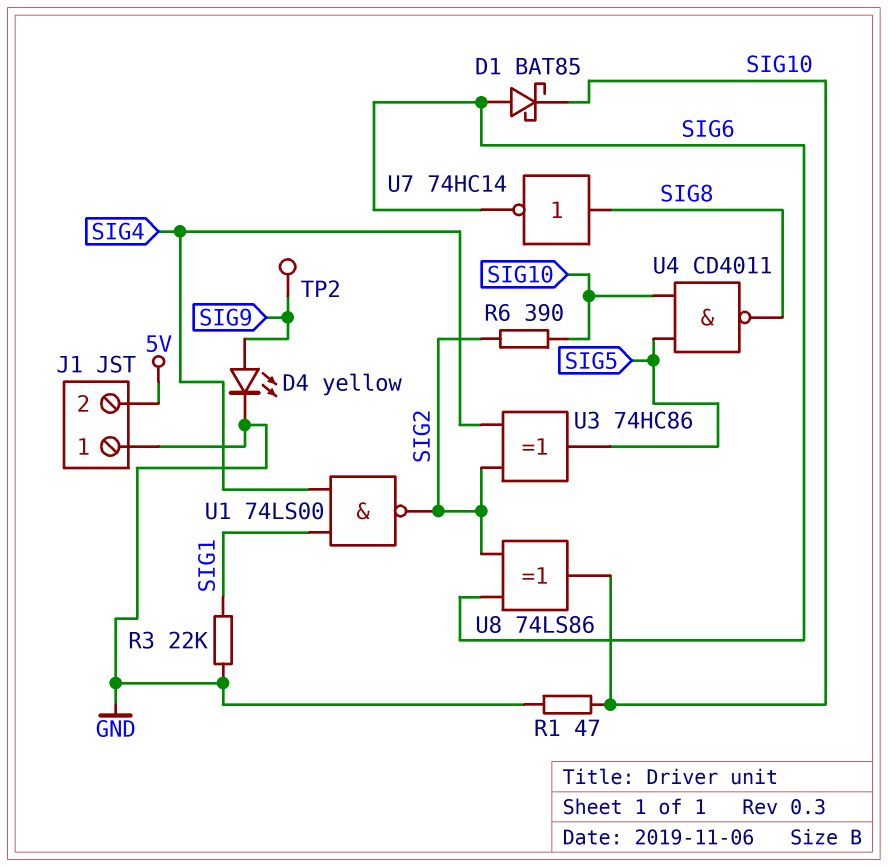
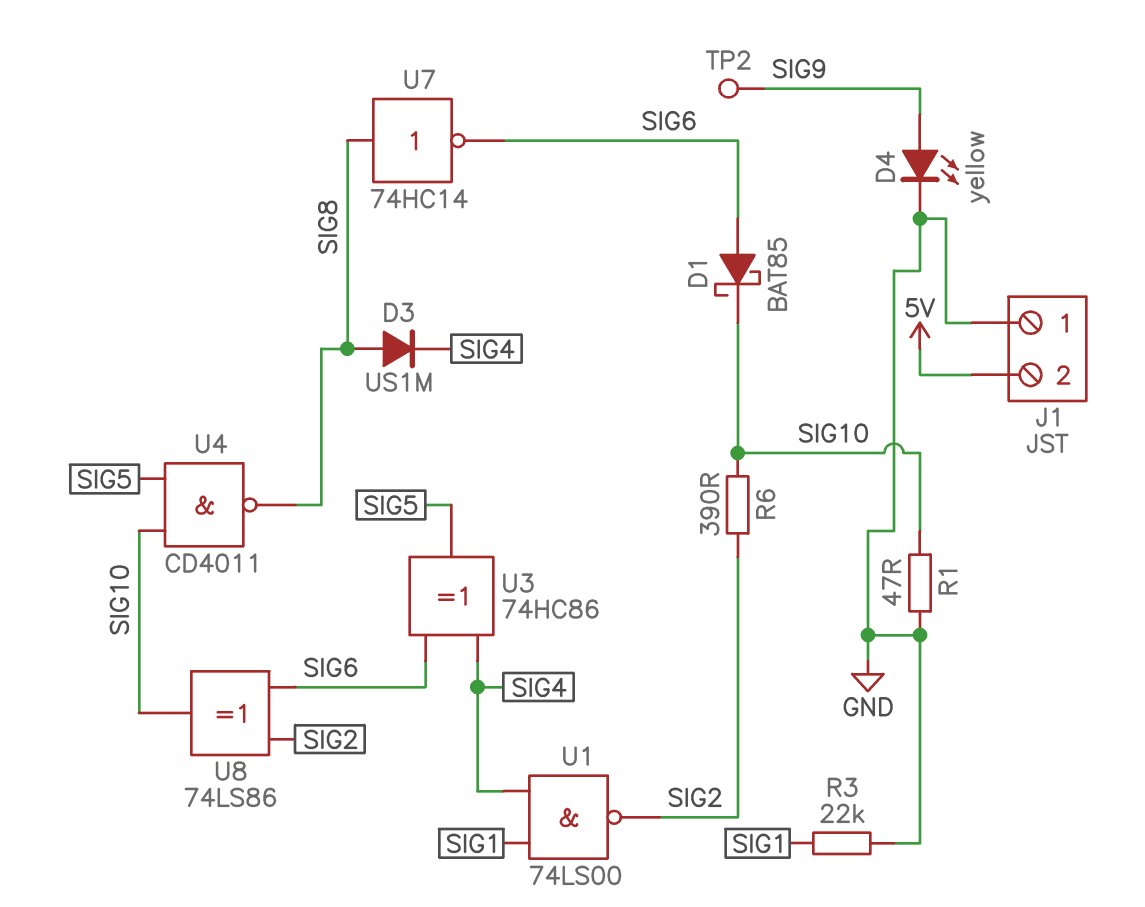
D3: none -> diode US1M (A SIG8, K SIG4)
U3: XOR 74HC86 (in SIG2, in SIG4, out SIG5) -> XOR 74HC86 (in SIG4, in SIG6, out SIG5)

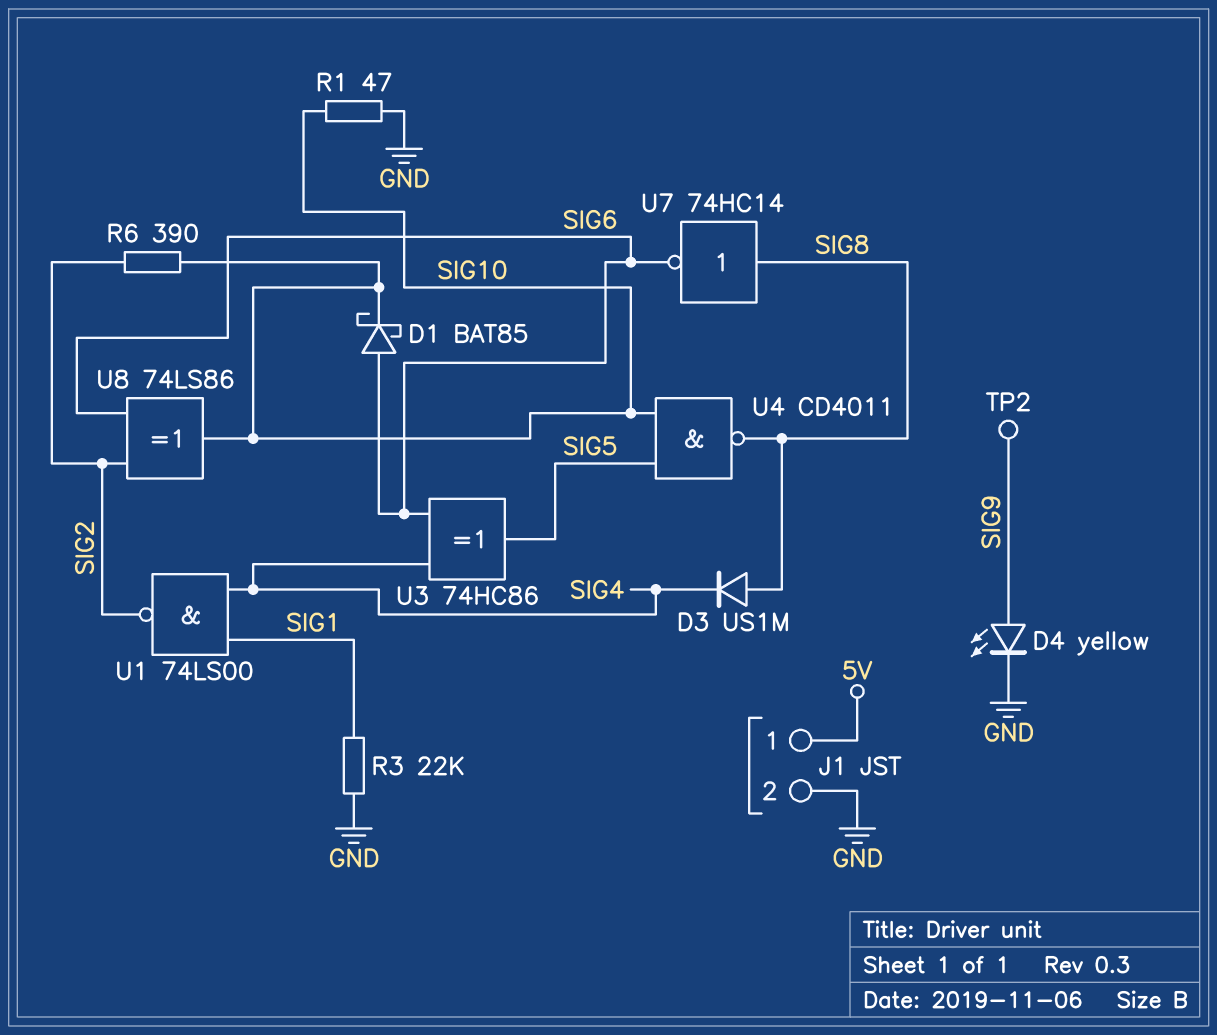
J1 pin 1: GND -> 5V
J1 pin 2: 5V -> GND

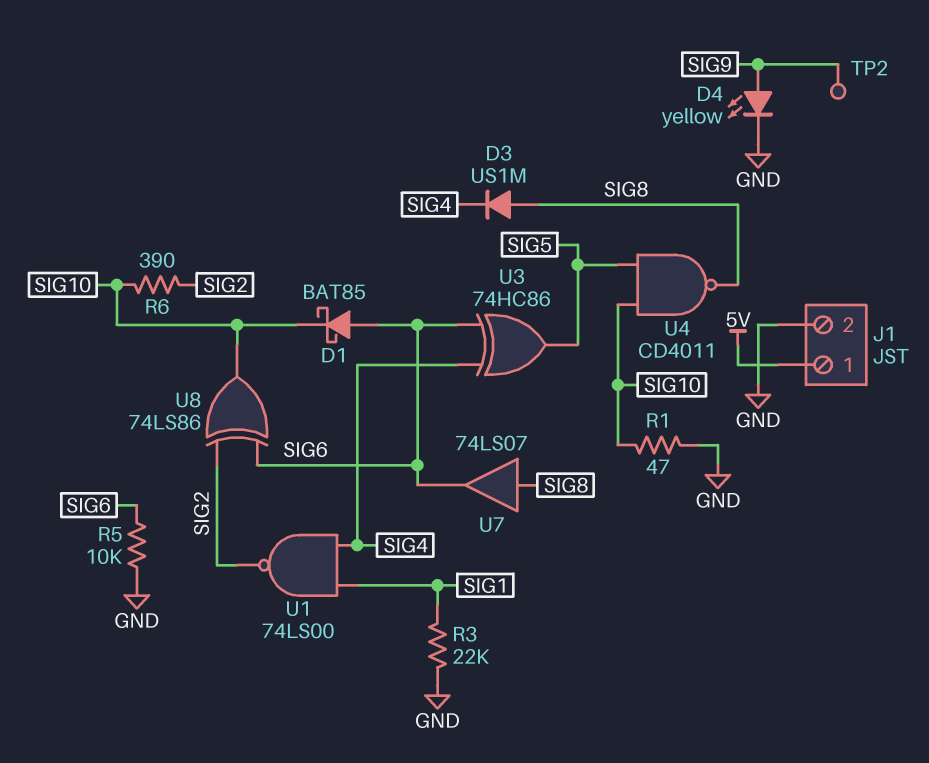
R5: none -> 10k (GND, SIG6)
U7: NOT 74HC14 (in SIG8, out SIG6) -> buffer 74LS07 (in SIG8, out SIG6)

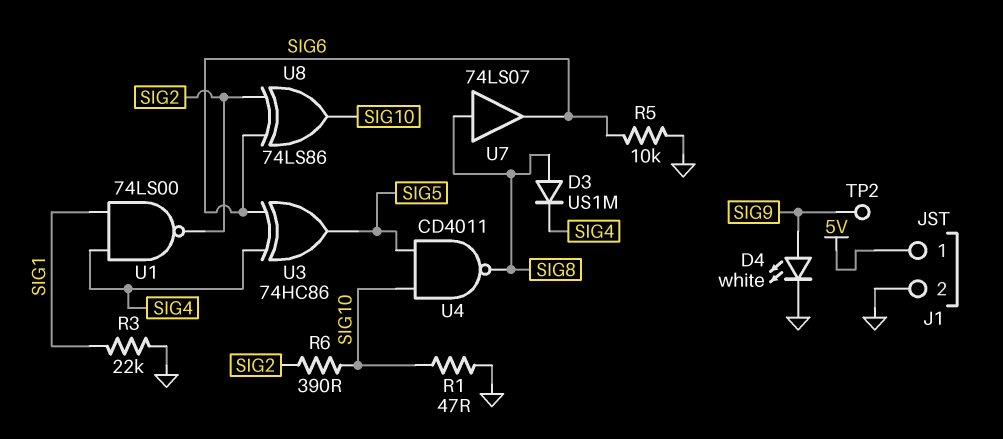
D1: schottky BAT85 (A SIG6, K SIG10) -> none
D4: LED yellow (A SIG9, K GND) -> LED white (A SIG9, K GND)

